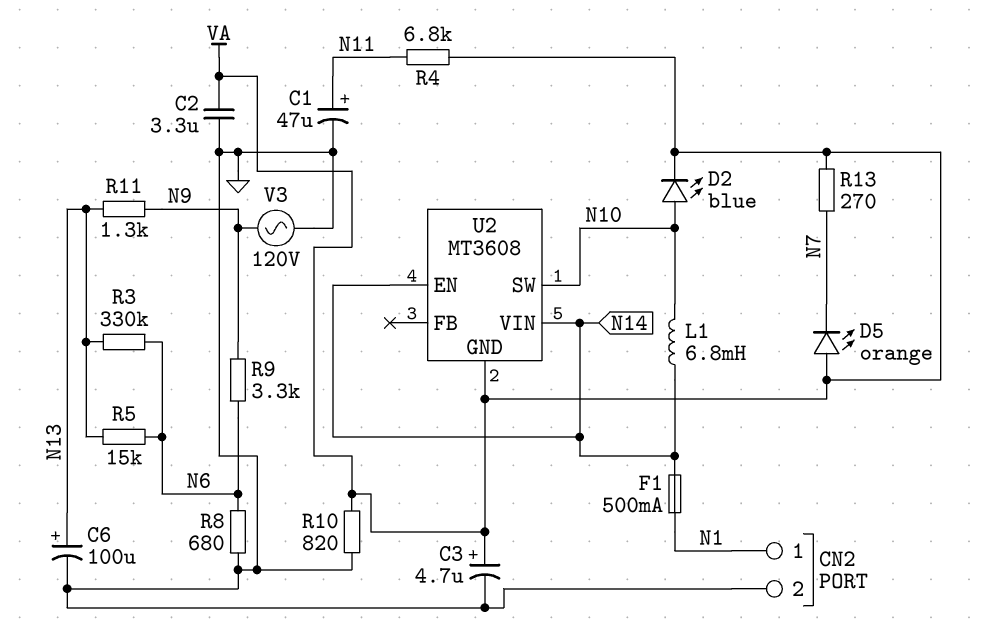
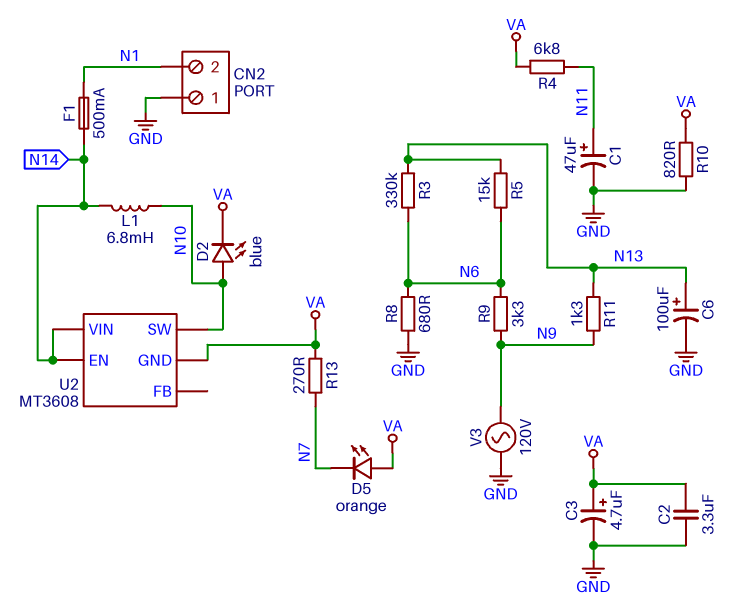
CN2 pin 1: N1 -> GND
CN2 pin 2: GND -> N1

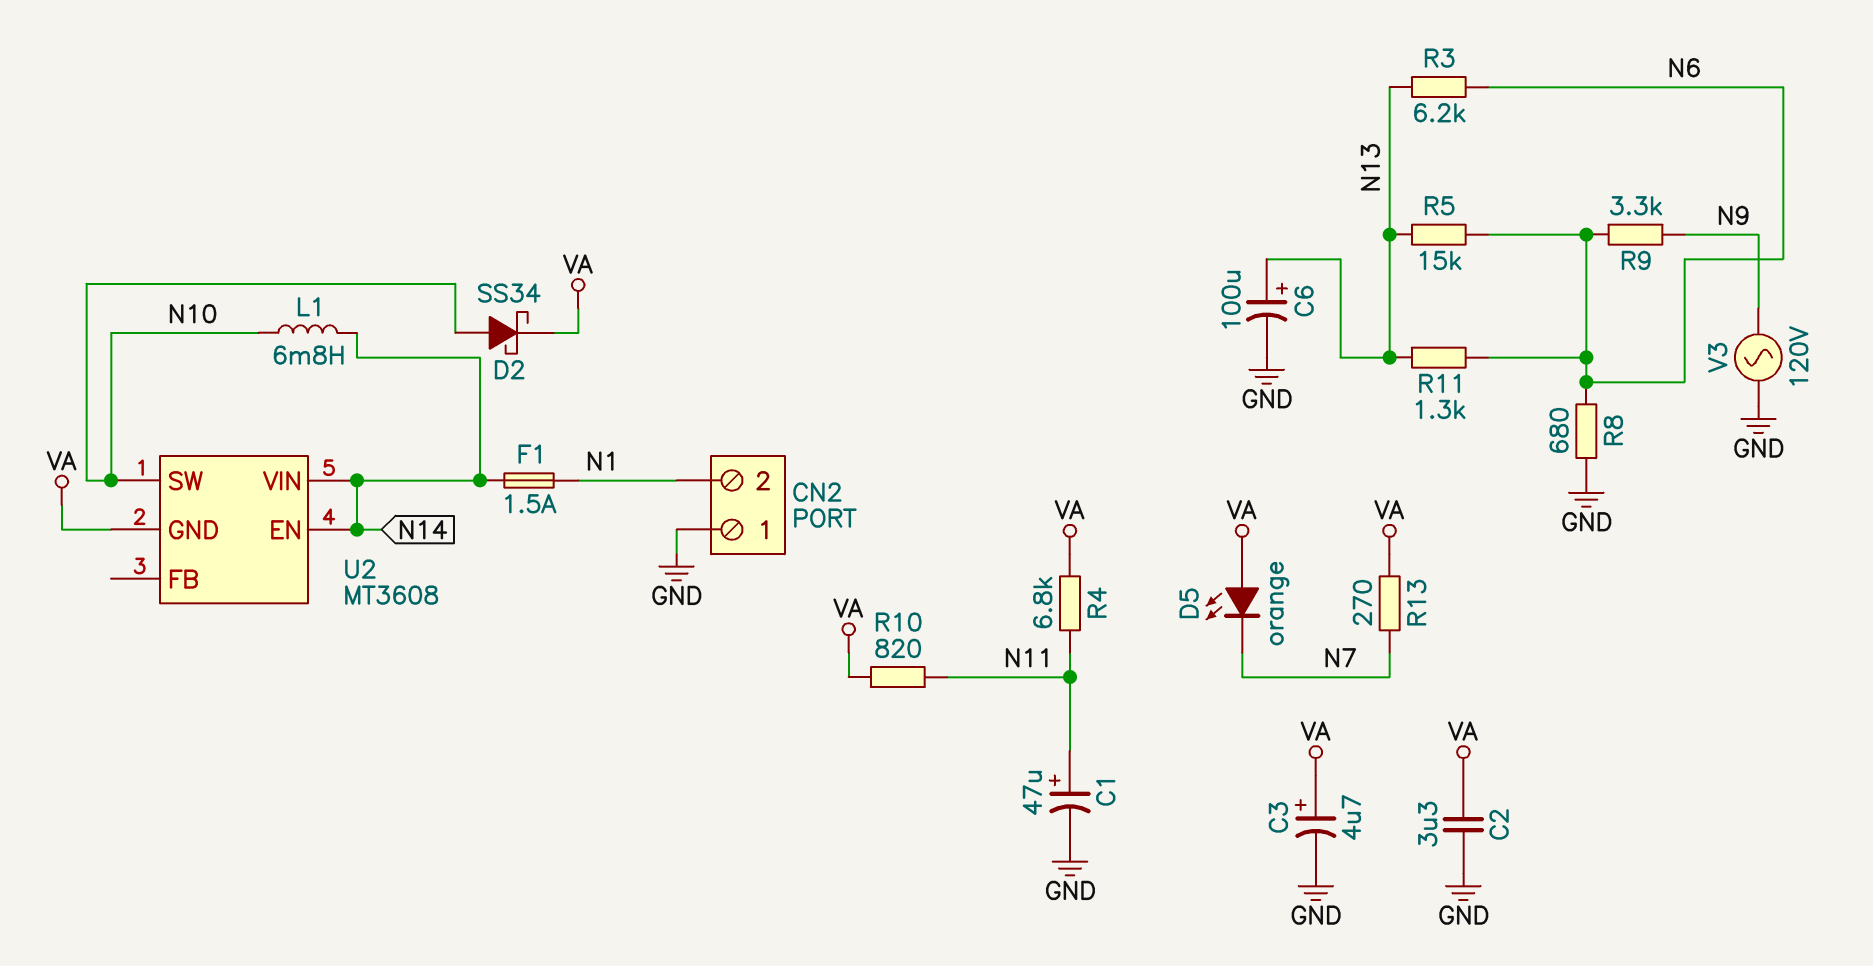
D2: LED blue (A N10, K VA) -> schottky SS34 (A N10, K VA)
F1: 500mA (N1, N14) -> 1.5A (N1, N14)
R3: 330k (N6, N13) -> 6.2k (N6, N13)
R10: 820 (GND, VA) -> 820 (N11, VA)
R11: 1.3k (N9, N13) -> 1.3k (N6, N13)

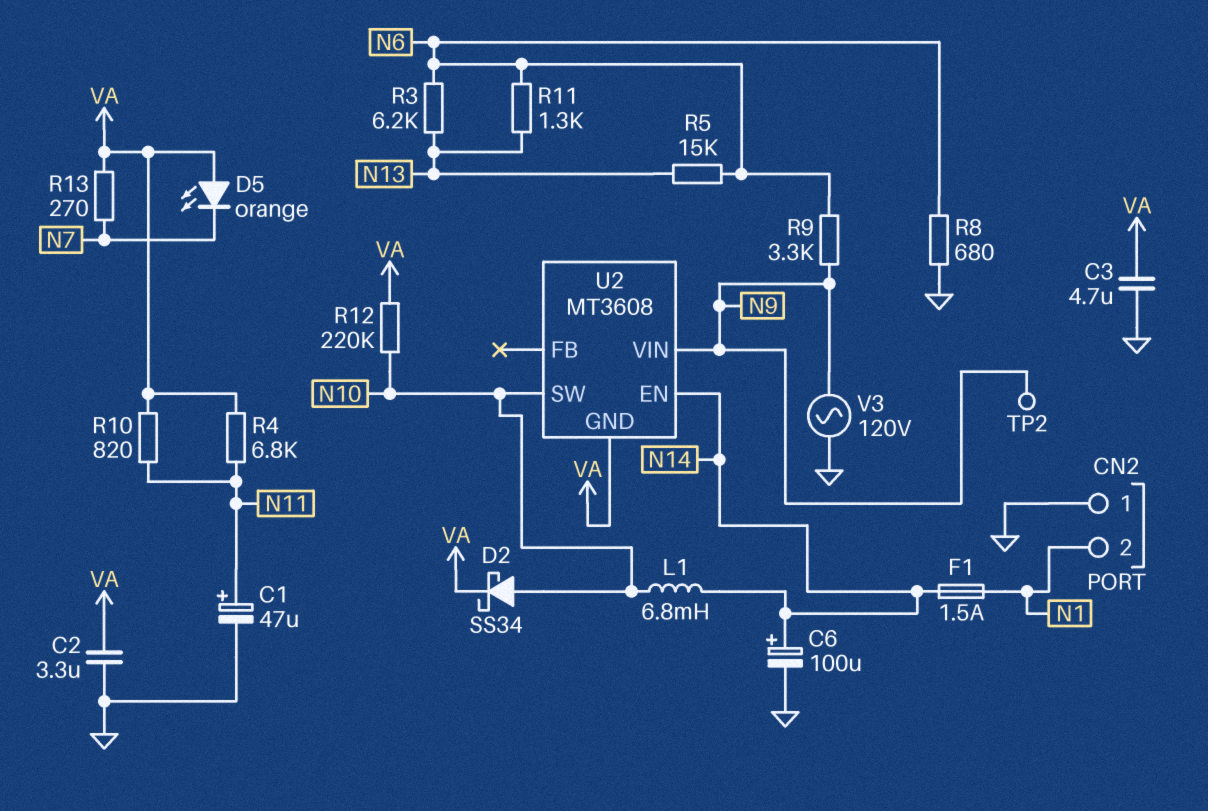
C3: 4.7uF (plus VA, minus GND) -> 4.7uF (GND, VA)
C6: 100uF (plus N13, minus GND) -> 100uF (plus N14, minus GND)
R12: none -> 220k (N10, VA)
TP2: none -> test point (N9)
U2 pin VIN: N14 -> N9

